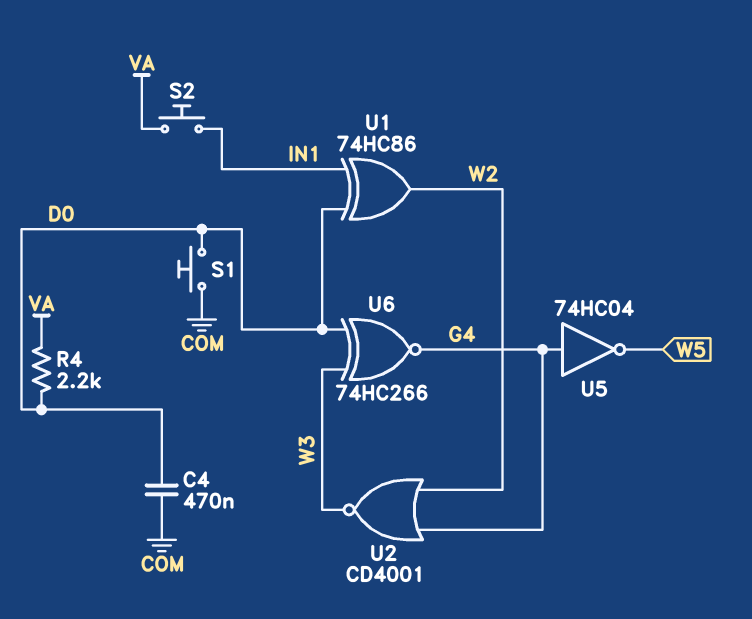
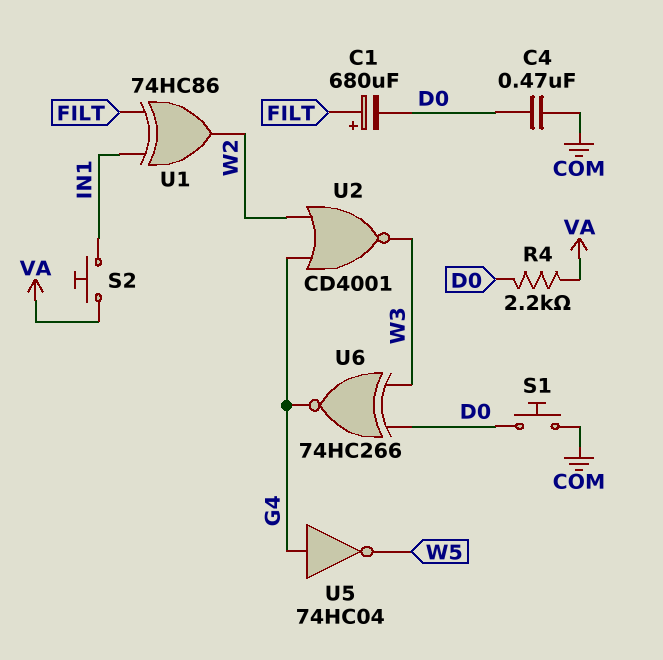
C1: none -> 680uF (plus FILT, minus D0)
U1: XOR 74HC86 (in D0, in IN1, out W2) -> XOR 74HC86 (in FILT, in IN1, out W2)

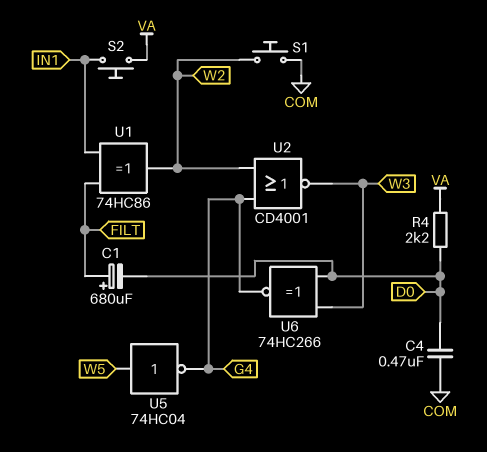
S1: button (COM, D0) -> button (COM, W2)
U5: NOT 74HC04 (in G4, out W5) -> NOT 74HC04 (in W5, out G4)

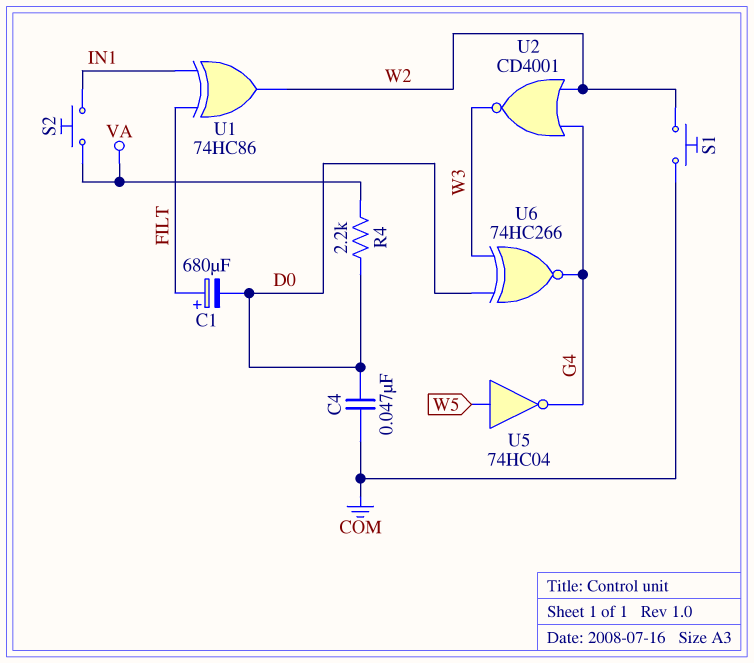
C4: 470nF (COM, D0) -> 47nF (COM, D0)

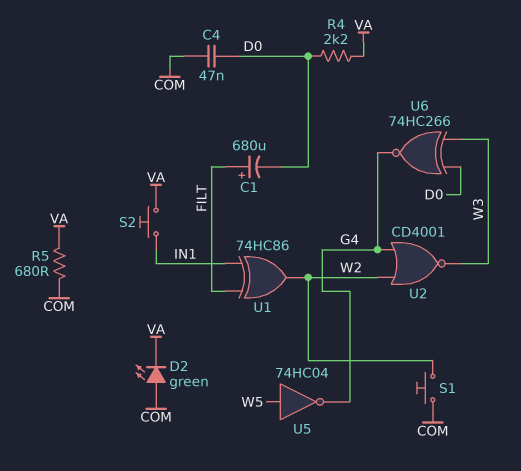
D2: none -> LED green (A COM, K VA)
R5: none -> 680 (COM, VA)

